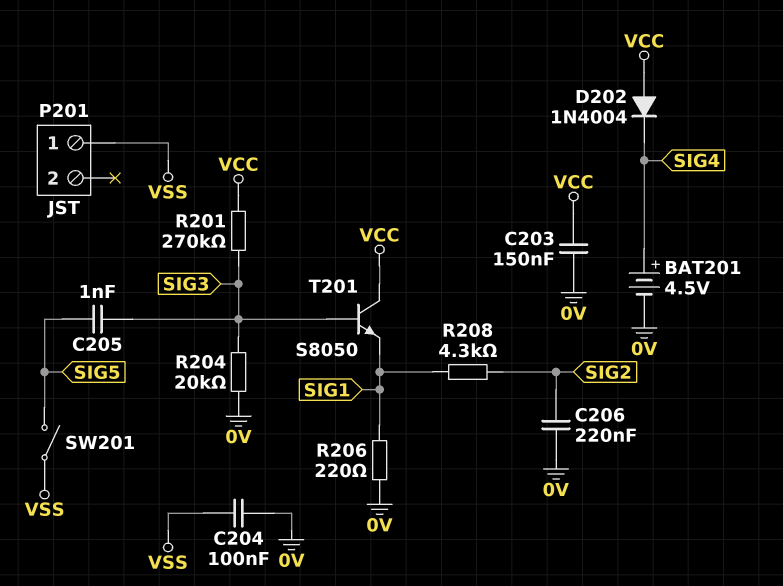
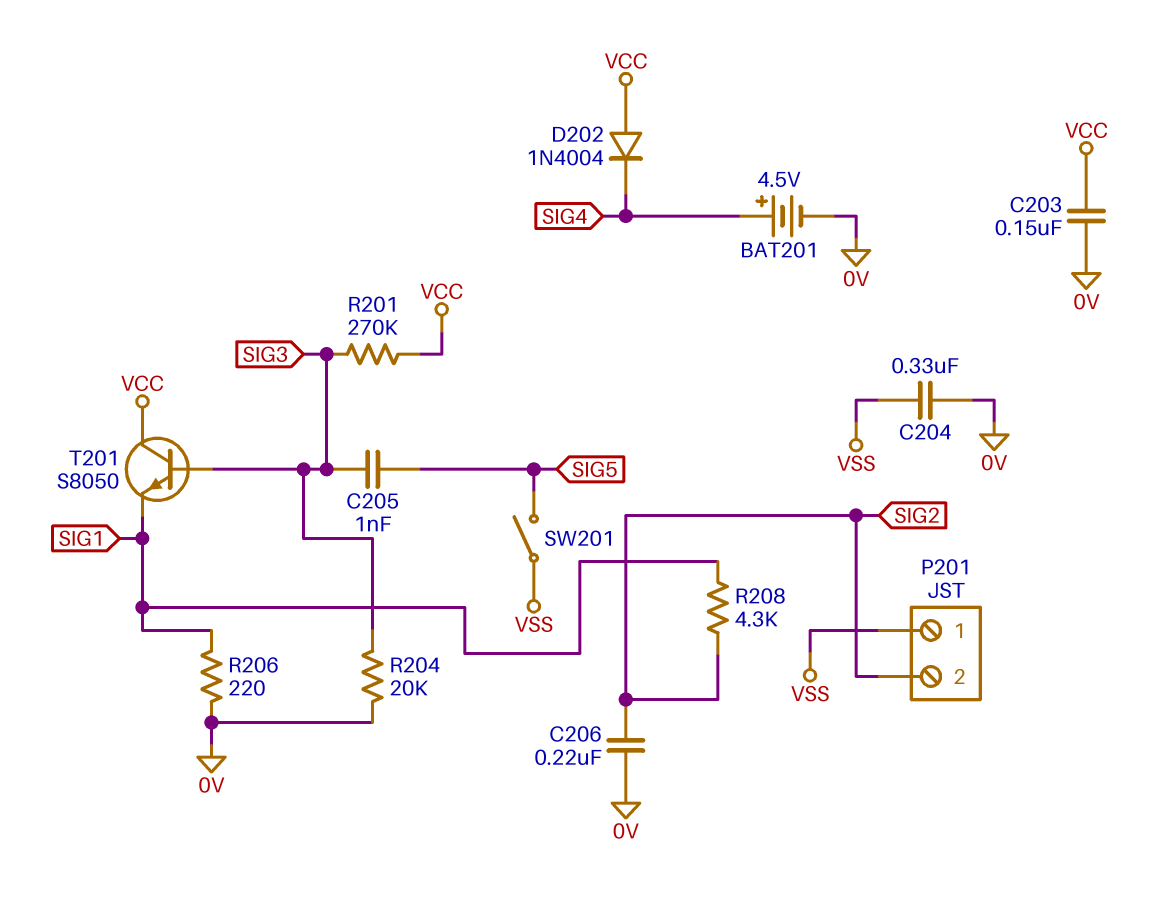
C204: 100nF (0V, VSS) -> 330nF (0V, VSS)
P201 pin 2: none -> SIG2

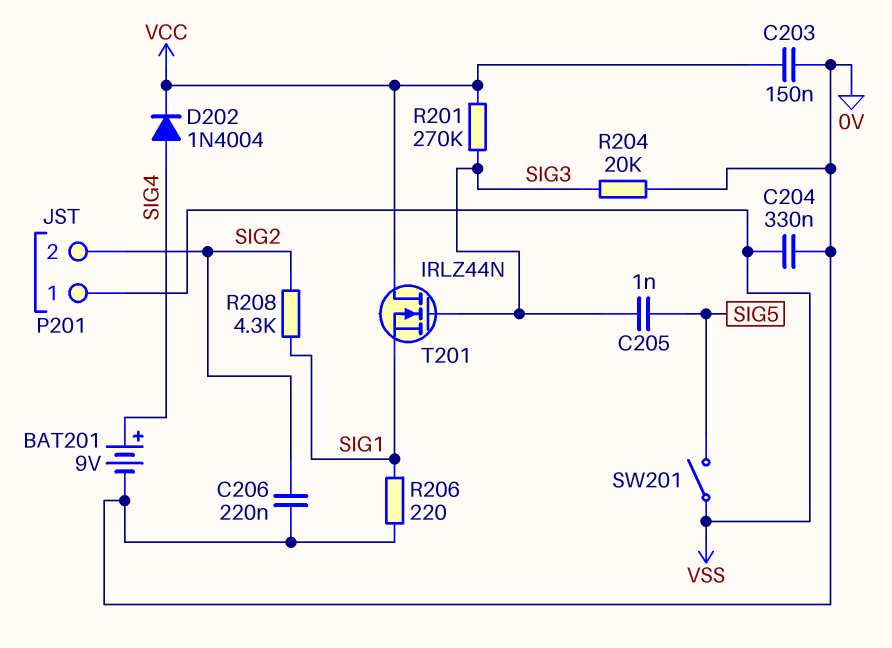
BAT201: 4.5V (plus SIG4, minus 0V) -> 9V (plus SIG4, minus 0V)
D202: diode 1N4004 (A VCC, K SIG4) -> diode 1N4004 (A SIG4, K VCC)
T201: NPN S8050 (B SIG3, C VCC, E SIG1) -> NMOS IRLZ44N (G SIG3, D VCC, S SIG1)

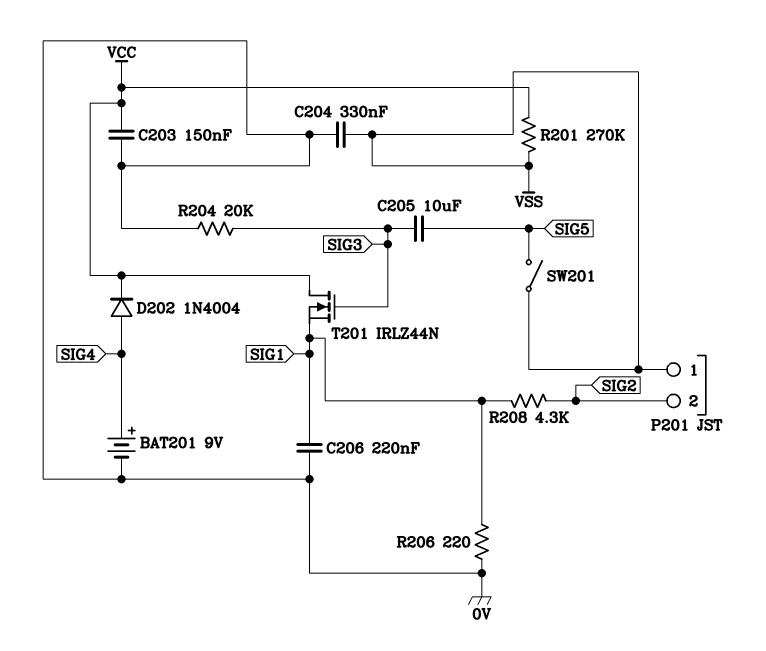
C205: 1nF (SIG3, SIG5) -> 10uF (SIG3, SIG5)
C206: 220nF (0V, SIG2) -> 220nF (0V, SIG1)
R201: 270k (SIG3, VCC) -> 270k (VCC, VSS)

